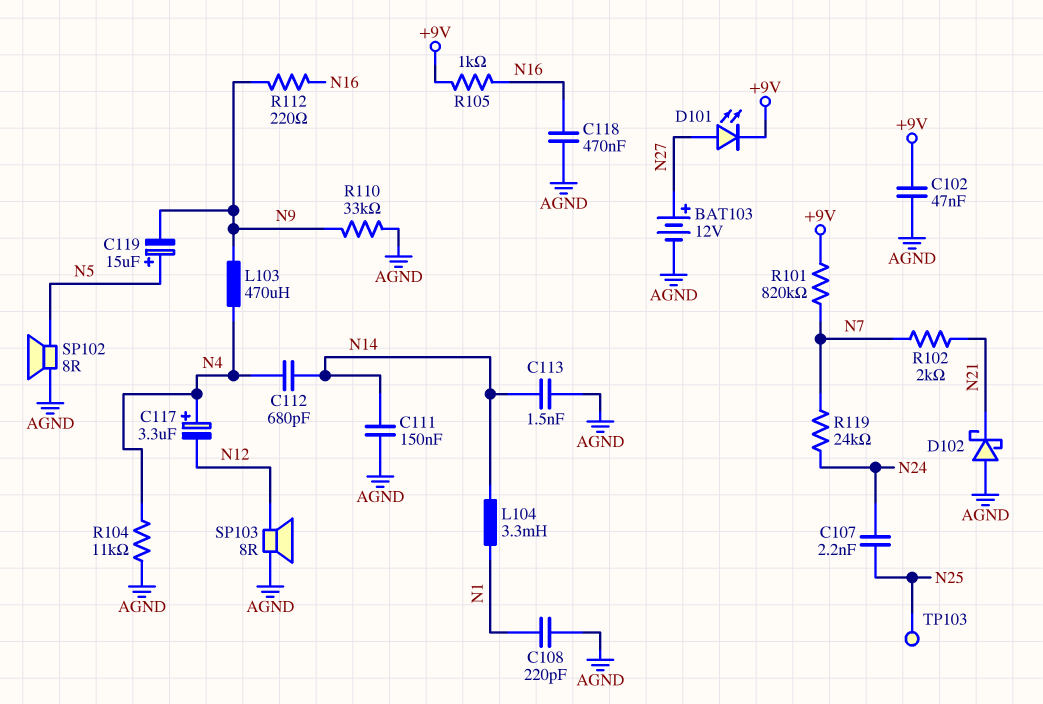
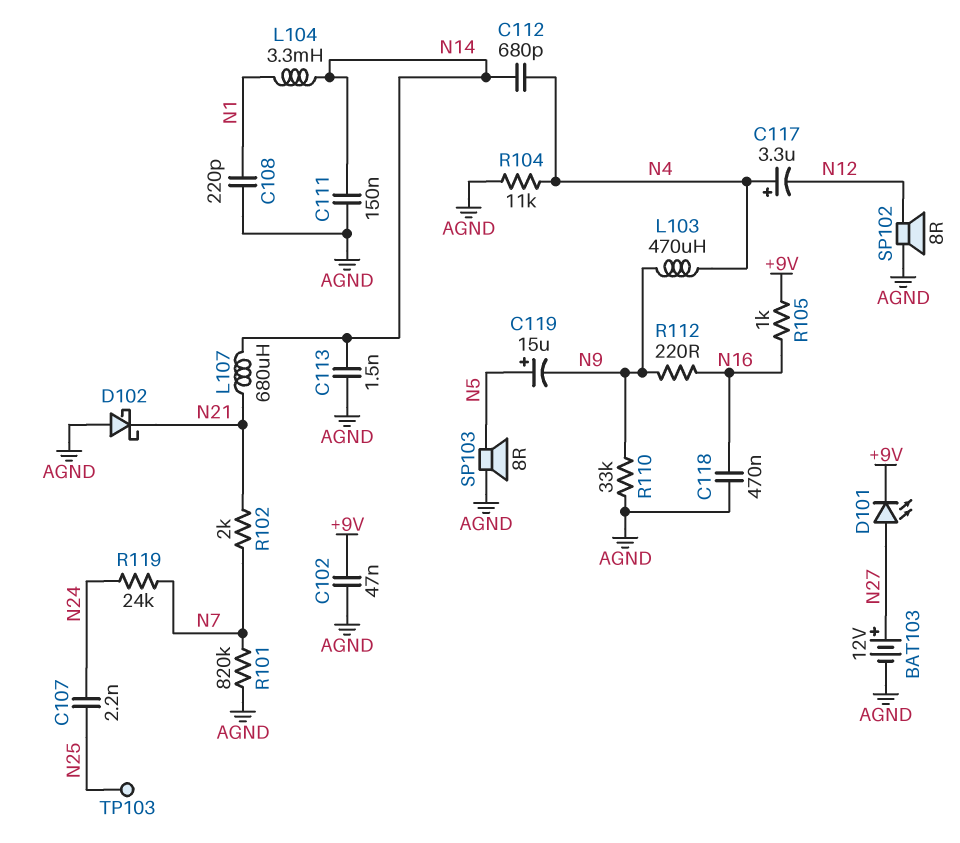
L107: none -> 680uH (N14, N21)
R101: 820k (+9V, N7) -> 820k (AGND, N7)
SP102: speaker 8R (AGND, N5) -> speaker 8R (AGND, N12)
SP103: speaker 8R (AGND, N12) -> speaker 8R (AGND, N5)

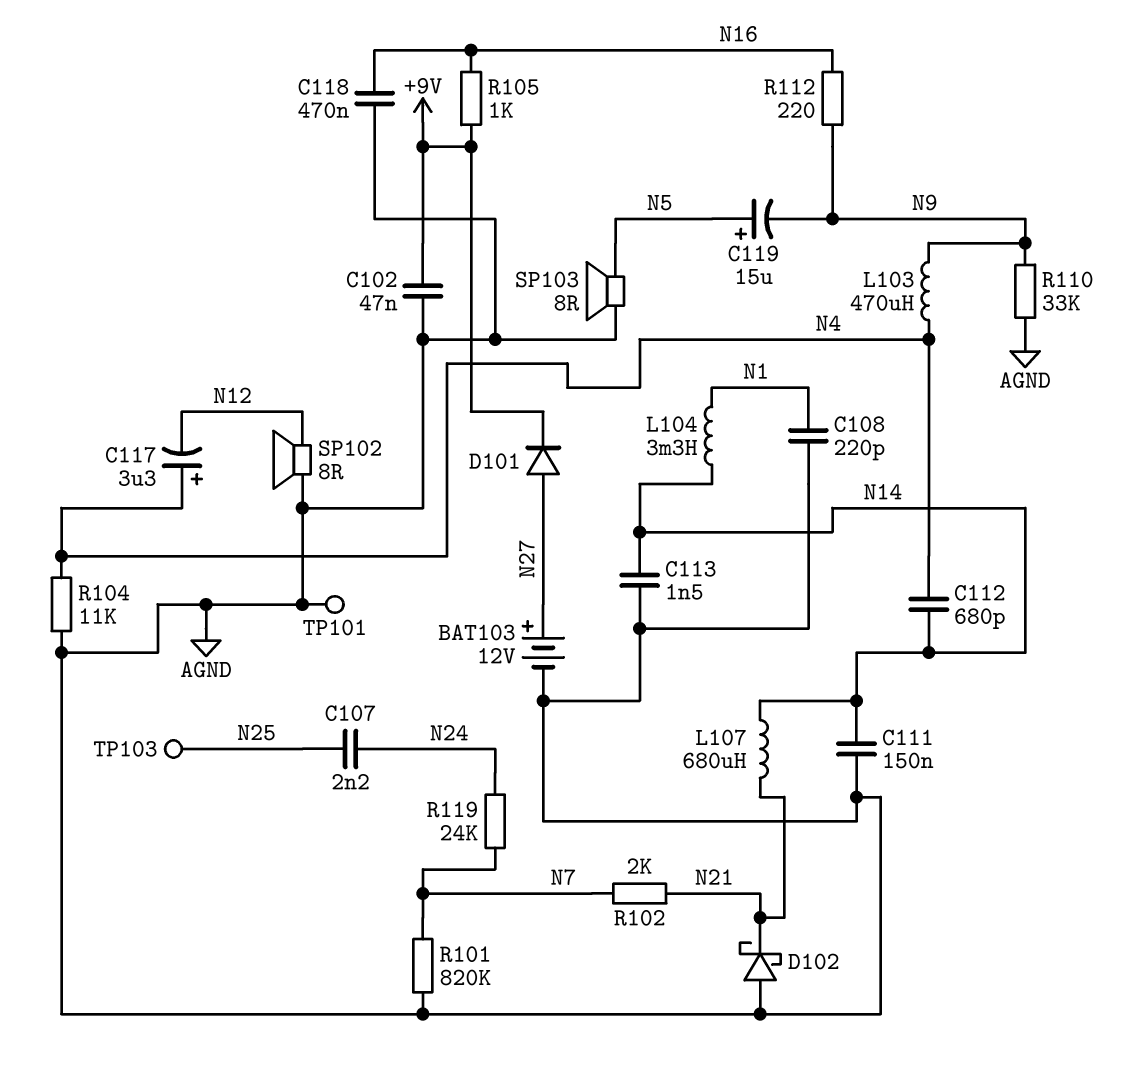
D101: LED (A N27, K +9V) -> diode (A N27, K +9V)
TP101: none -> test point (AGND)

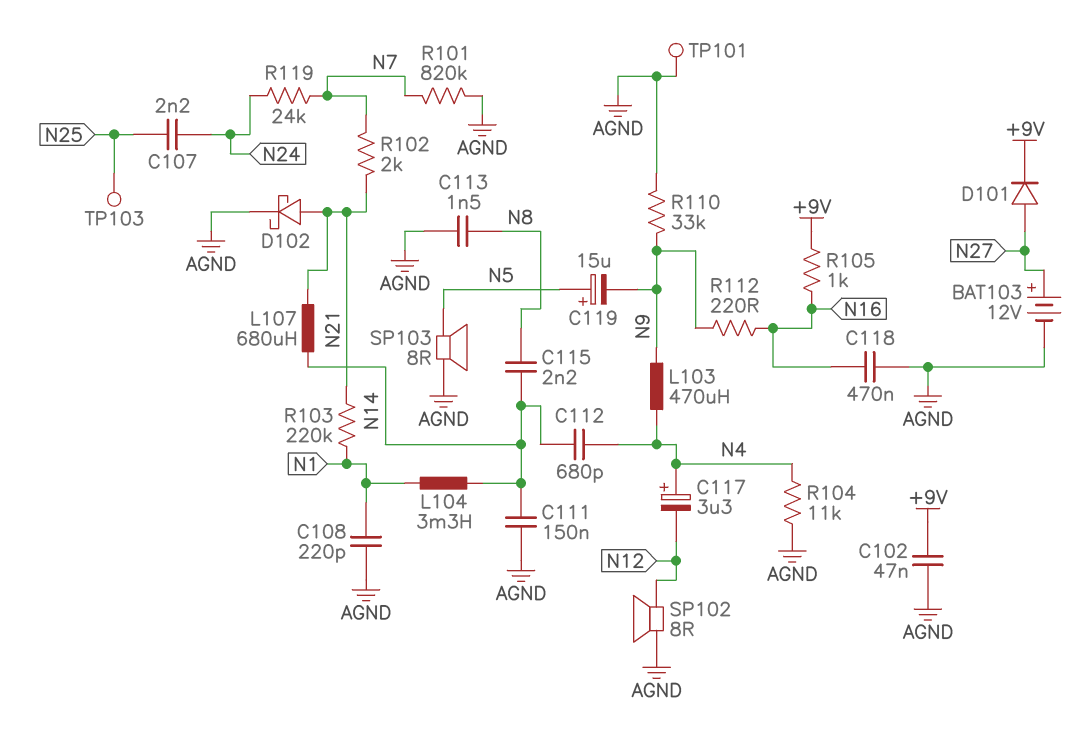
C113: 1.5nF (AGND, N14) -> 1.5nF (AGND, N8)
C115: none -> 2.2nF (N8, N14)
D102: schottky (A AGND, K N21) -> schottky (A N21, K AGND)
R103: none -> 220k (N1, N21)

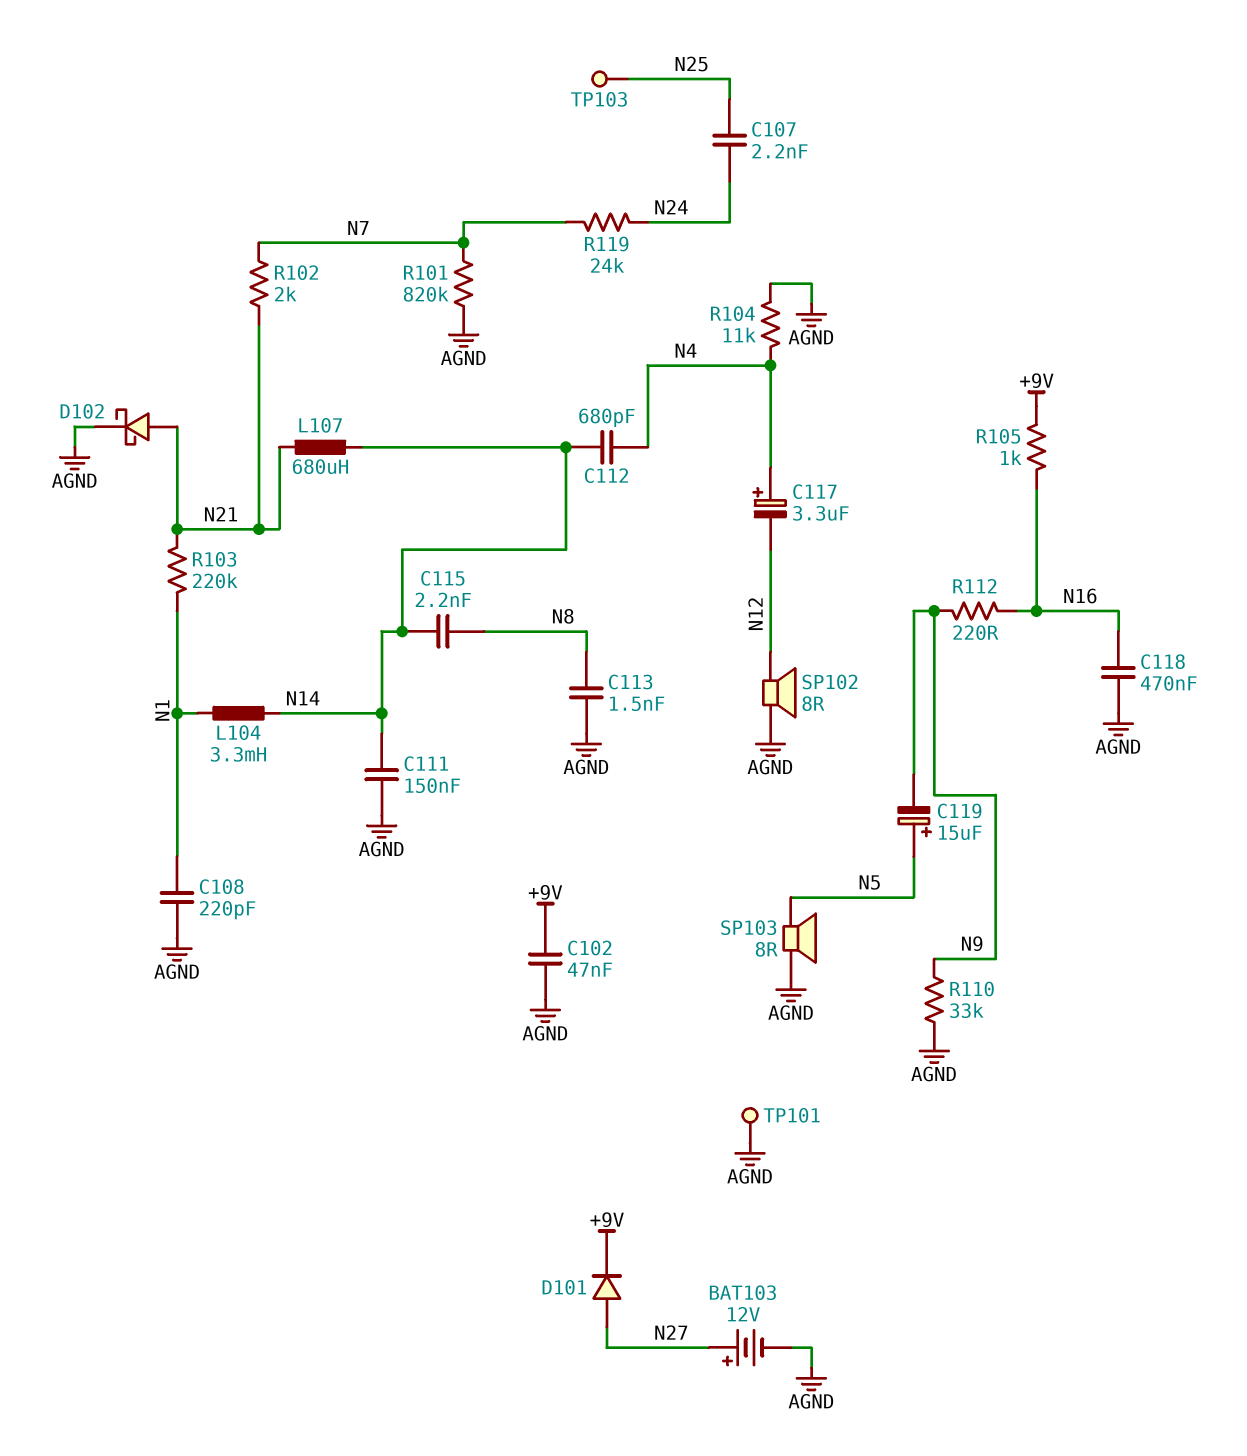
L103: 470uH (N4, N9) -> none

